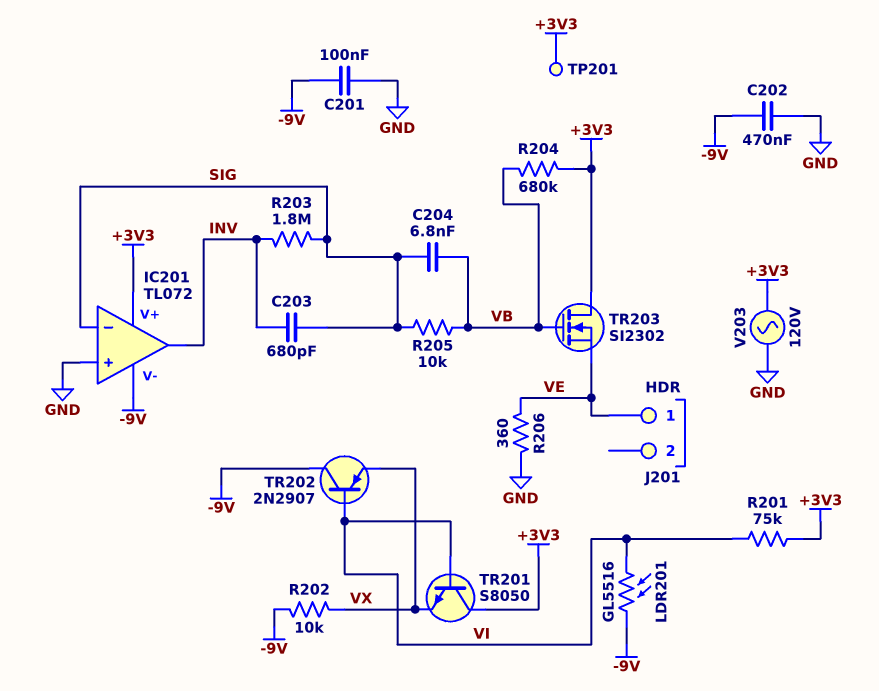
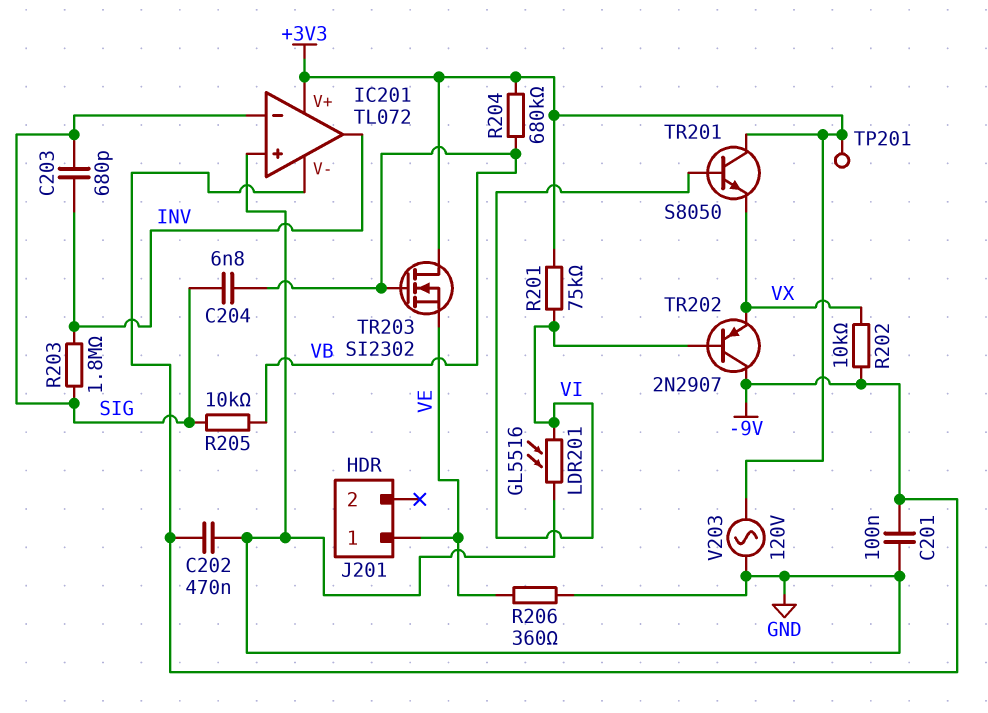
LDR201: GL5516 (-9V, VI) -> GL5516 (GND, VI)

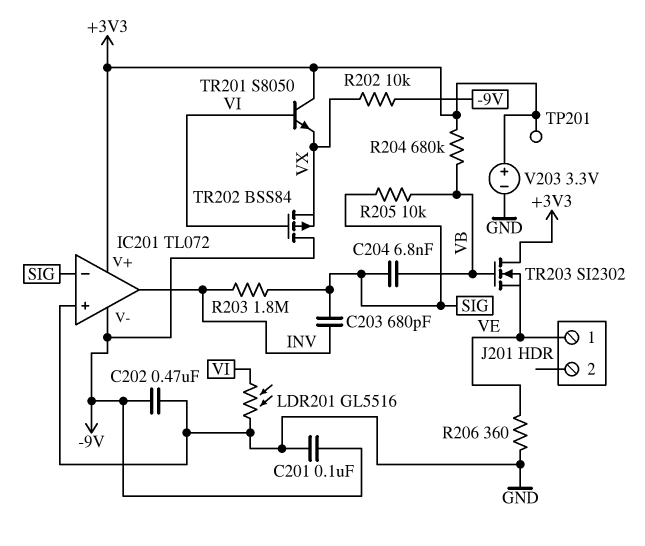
R201: 75k (+3V3, VI) -> none
TR202: PNP 2N2907 (B VI, C -9V, E VX) -> PMOS BSS84 (G VI, D -9V, S VX)
V203: AC 120V (+3V3, GND) -> 3.3V (plus +3V3, minus GND)

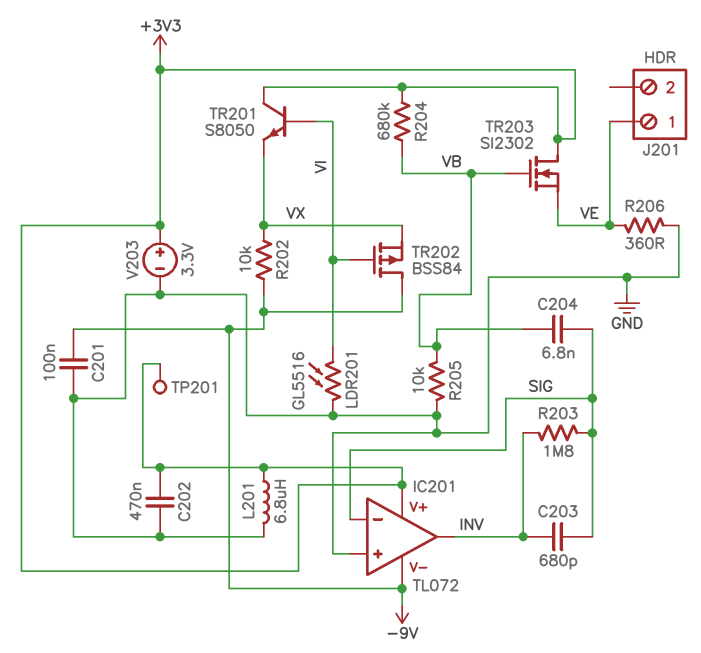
C202: 470nF (-9V, GND) -> 470nF (+3V3, GND)
L201: none -> 6.8uH (+3V3, GND)
R205: 10k (SIG, VB) -> 10k (GND, VB)

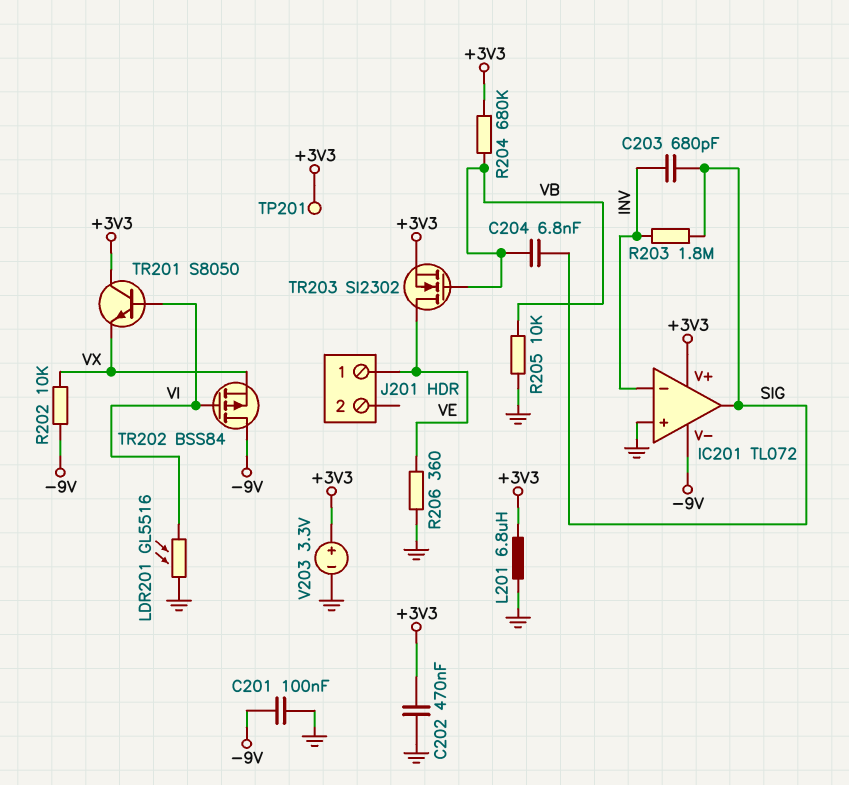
IC201 pin in-: SIG -> INV
IC201 pin out: INV -> SIG
TR203: NMOS SI2302 (G VB, D +3V3, S VE) -> NMOS SI2302 (G VB, D VE, S +3V3)

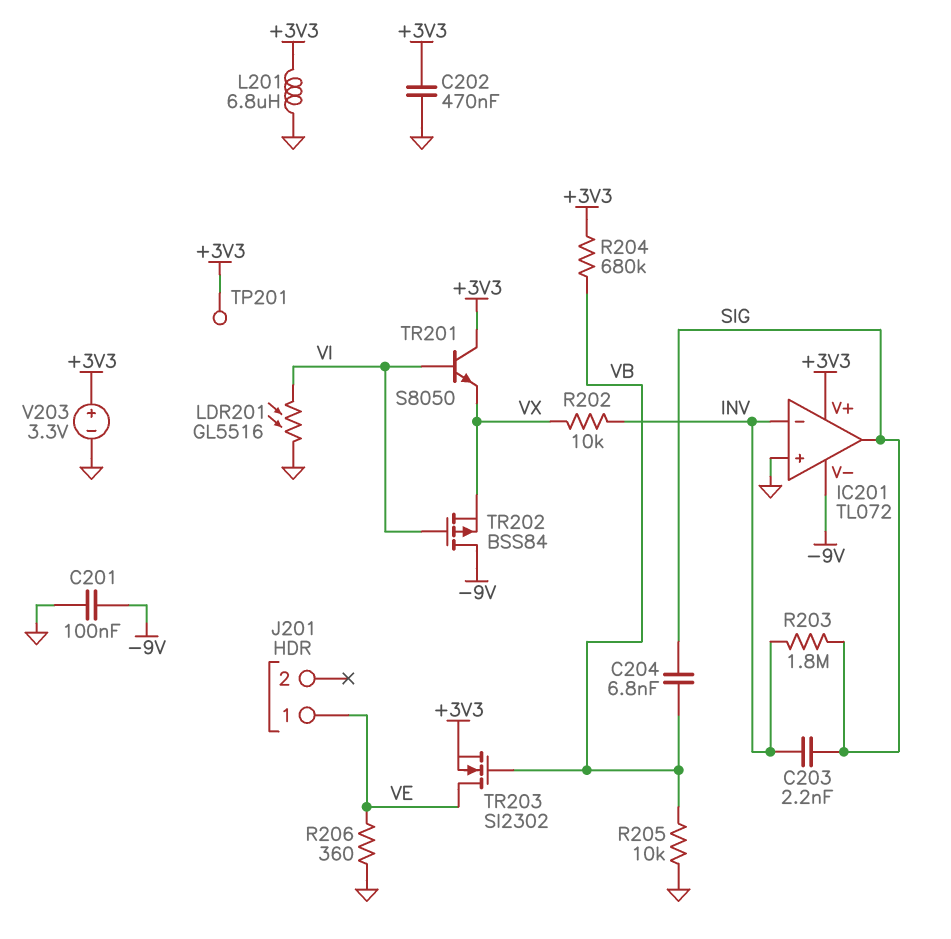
C203: 680pF (INV, SIG) -> 2.2nF (INV, SIG)
R202: 10k (-9V, VX) -> 10k (INV, VX)

